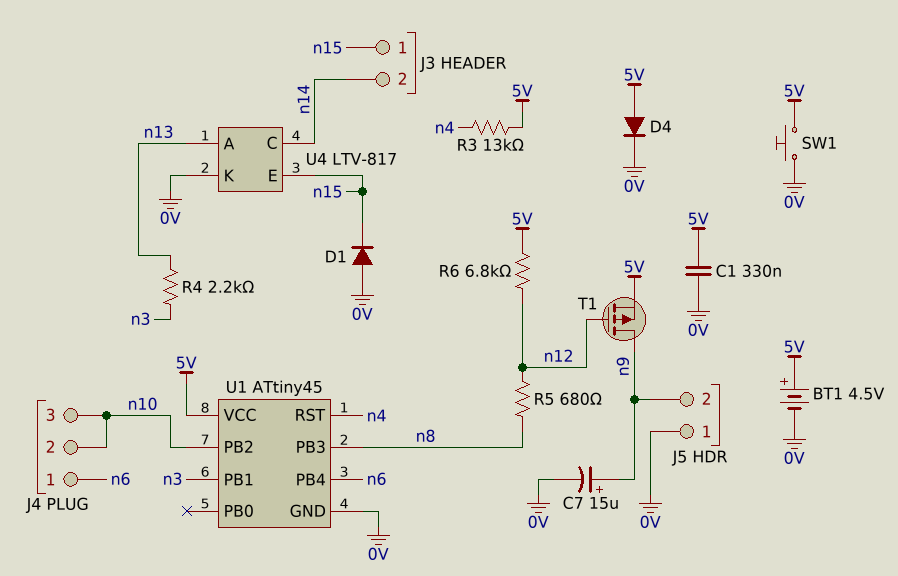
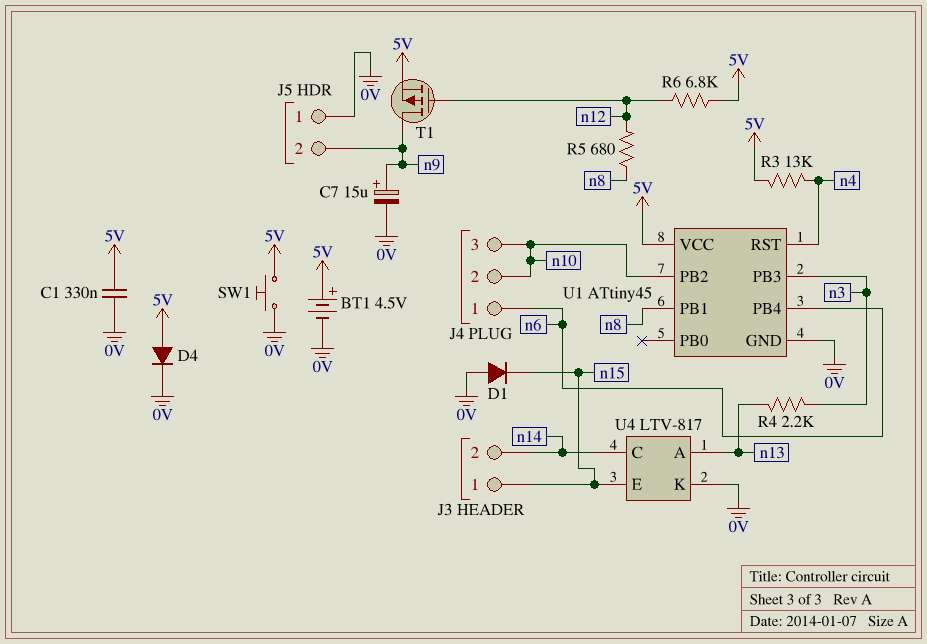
U1 pin PB1: n3 -> n8
U1 pin PB3: n8 -> n3

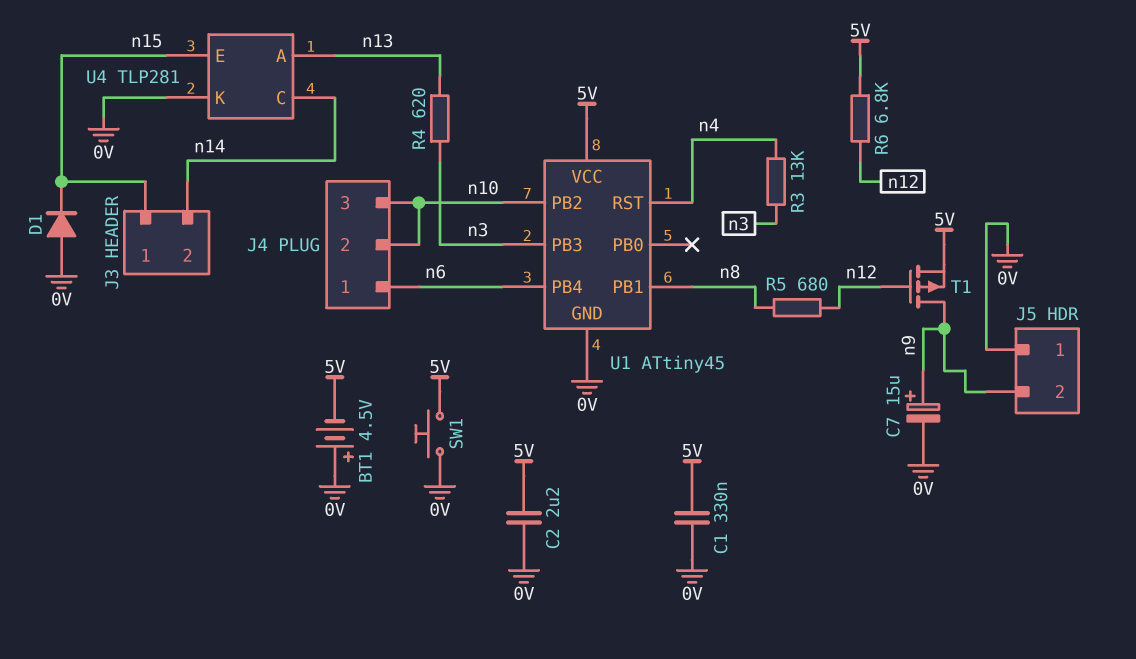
BT1: 4.5V (plus 5V, minus 0V) -> 4.5V (plus 0V, minus 5V)
C2: none -> 2.2uF (0V, 5V)
D4: diode (A 5V, K 0V) -> none
R3: 13k (5V, n4) -> 13k (n3, n4)
R4: 2.2k (n3, n13) -> 620 (n3, n13)
U4: LTV-817 -> TLP281

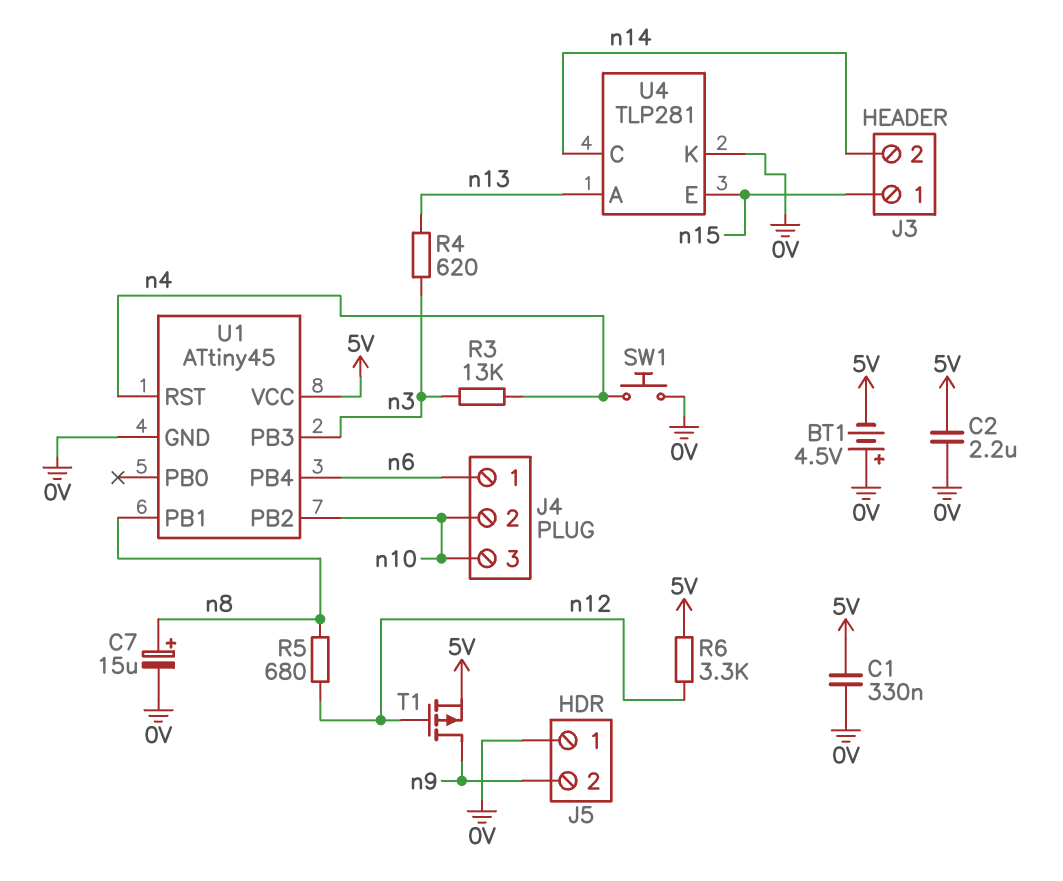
C7: 15uF (plus n9, minus 0V) -> 15uF (plus n8, minus 0V)
D1: diode (A 0V, K n15) -> none
R6: 6.8k (5V, n12) -> 3.3k (5V, n12)
SW1: button (0V, 5V) -> button (0V, n4)

